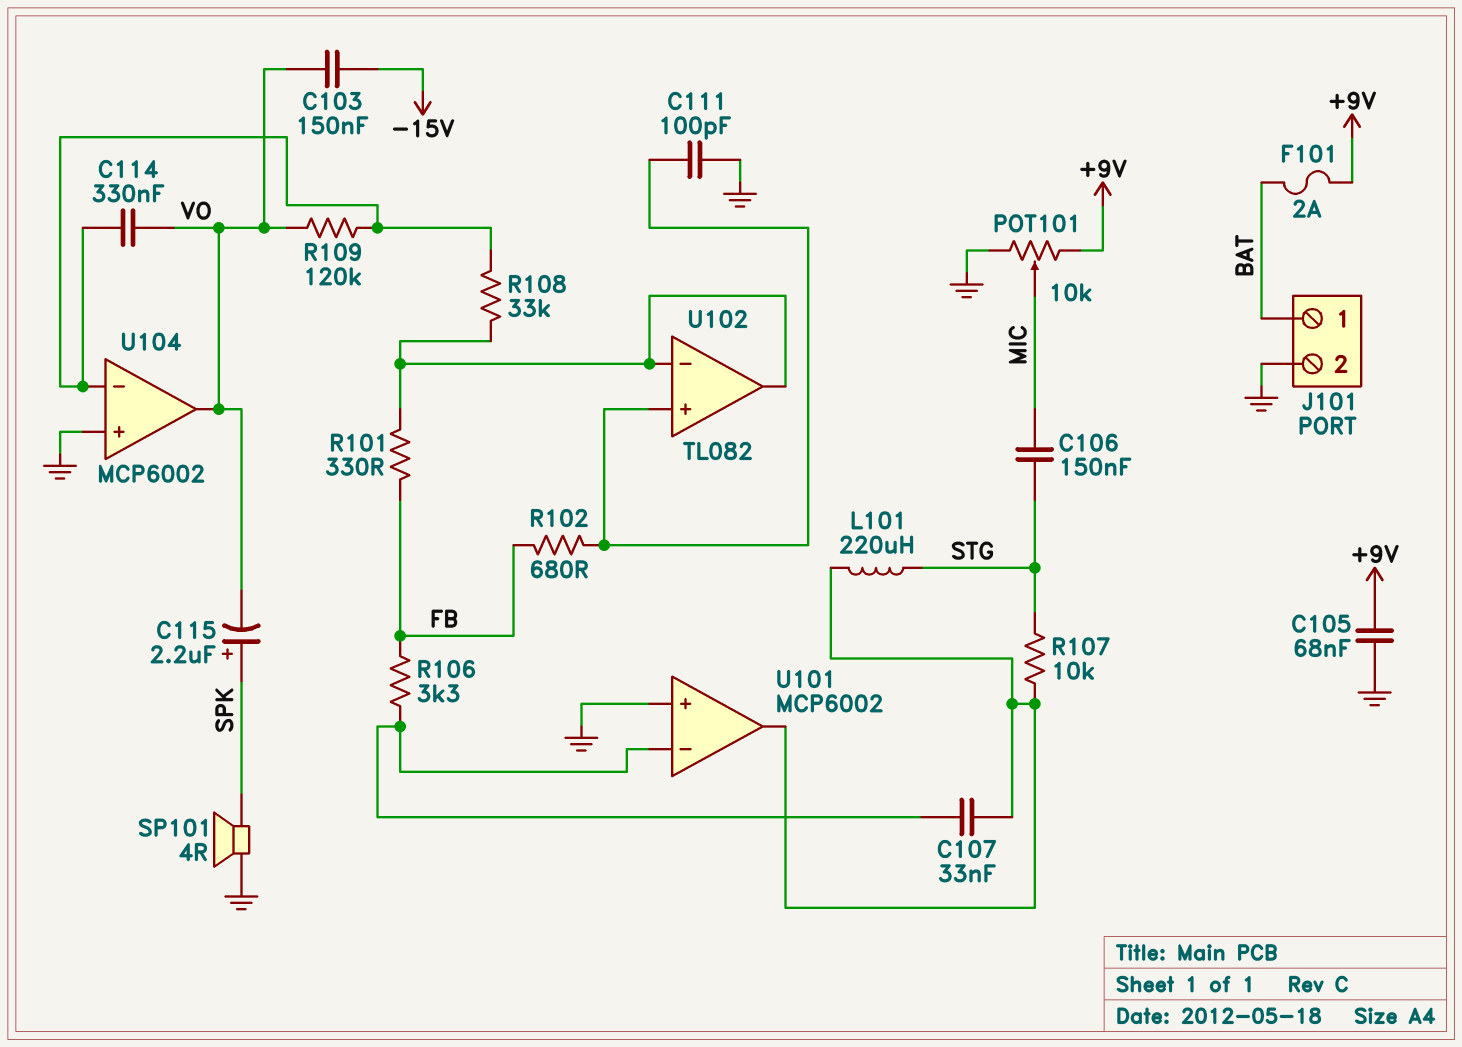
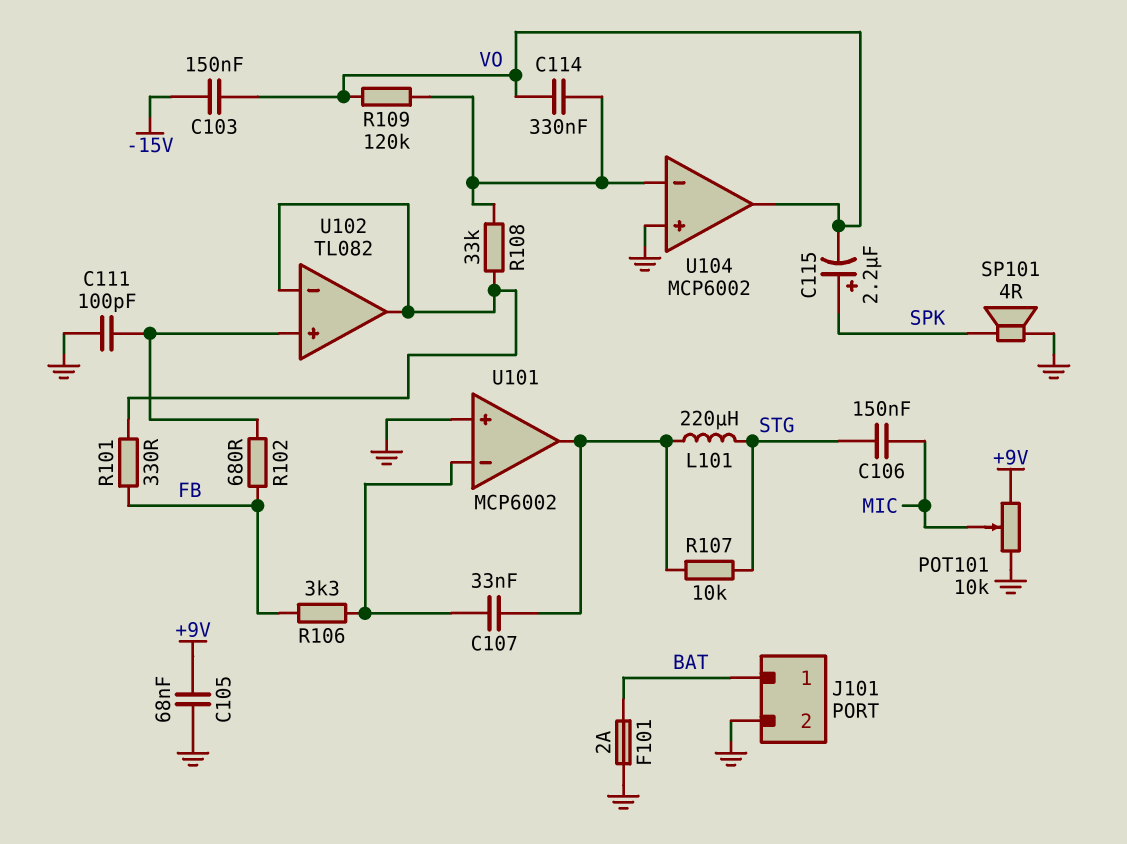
F101: 2A (+9V, BAT) -> 2A (BAT, GND)

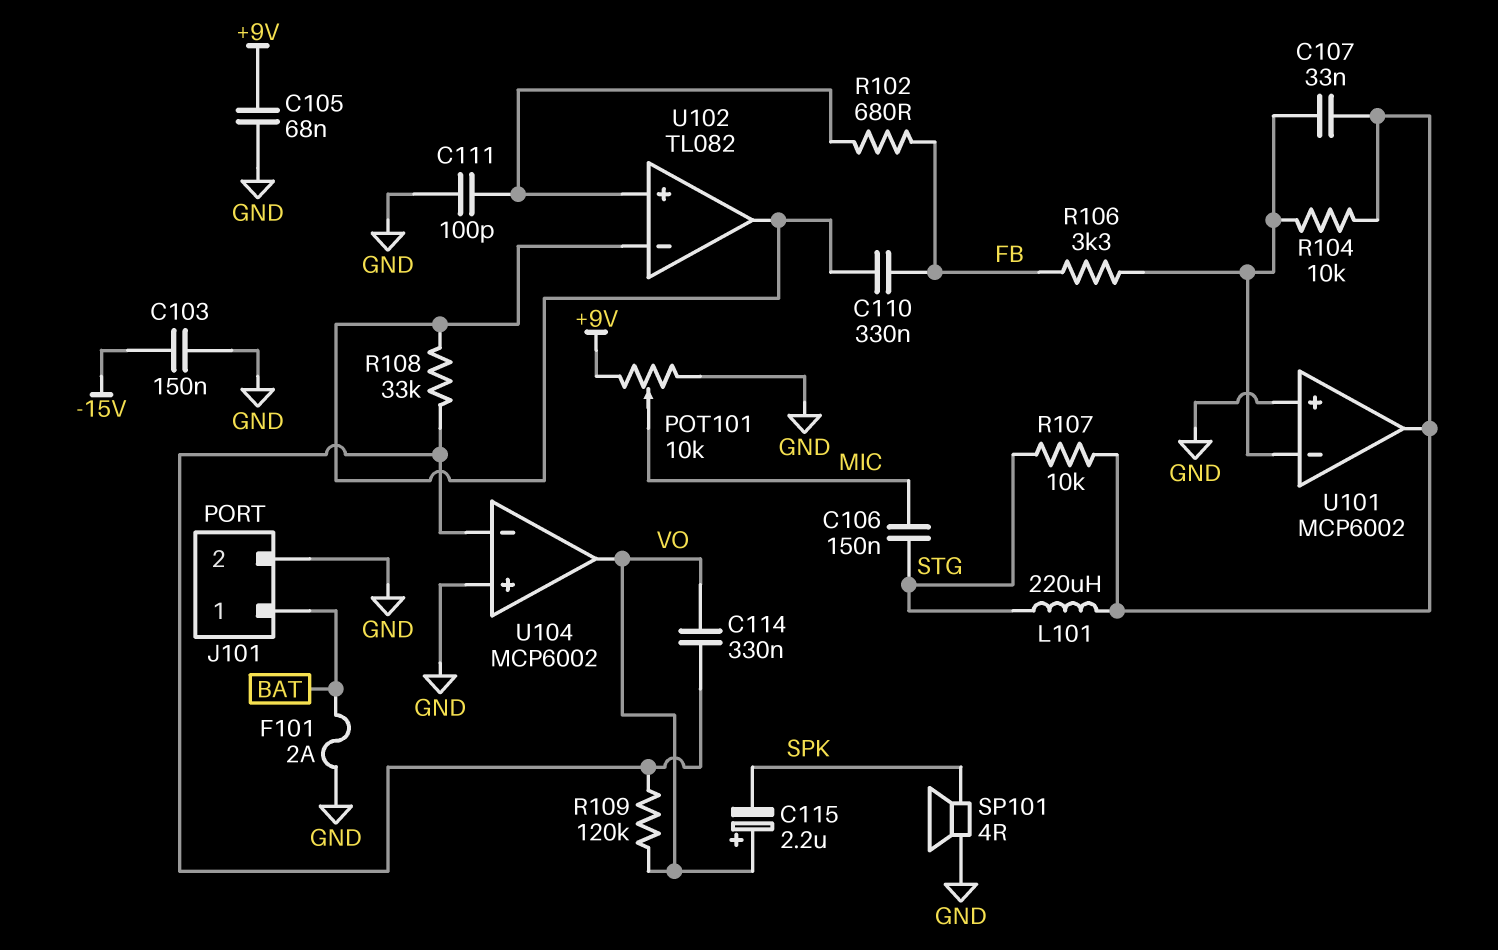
C103: 150nF (-15V, VO) -> 150nF (-15V, GND)
C110: none -> 330nF (FB, U102/in-)
C115: 2.2uF (plus SPK, minus VO) -> 2.2uF (plus VO, minus SPK)
R101: 330 (FB, U102/in-) -> none
R104: none -> 10k (U101/in-, U101/out)

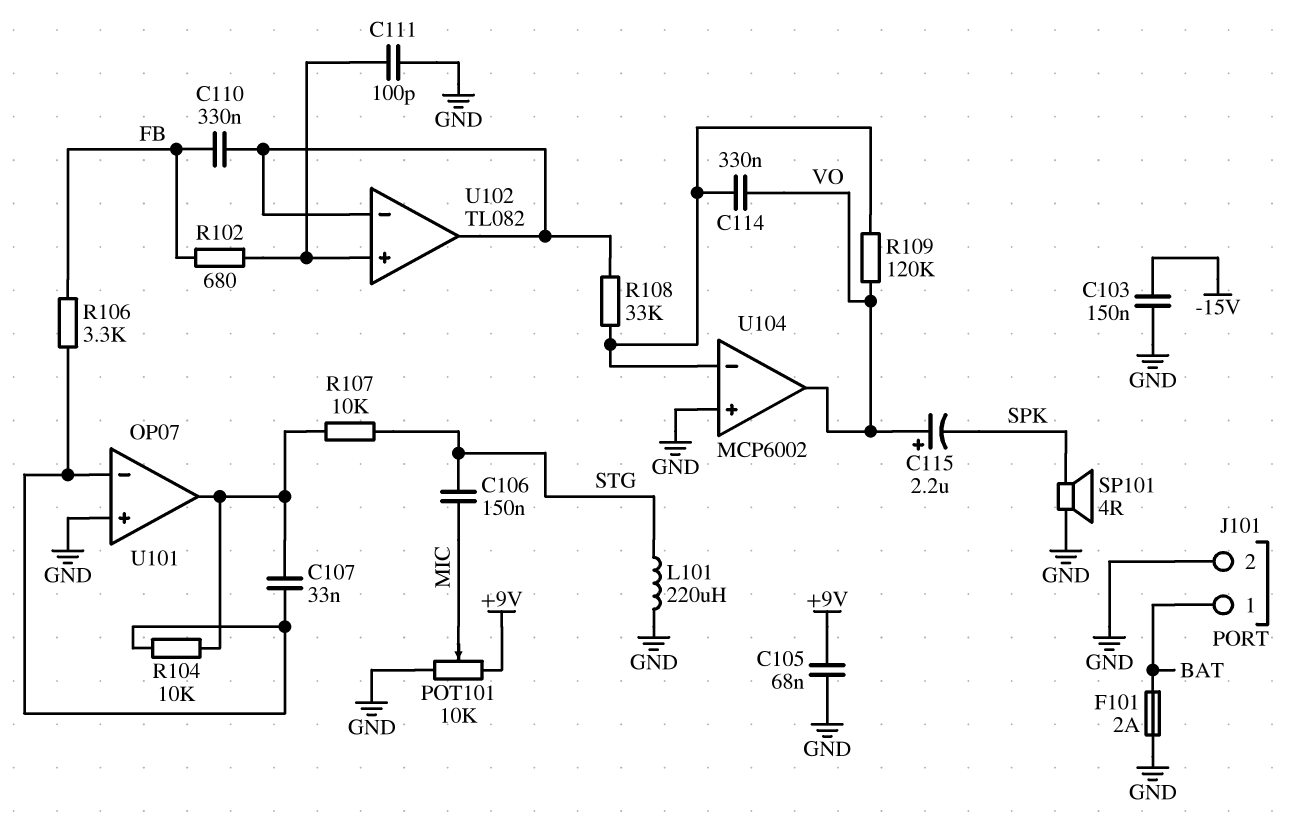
L101: 220uH (STG, U101/out) -> 220uH (GND, STG)
U101: MCP6002 -> OP07

